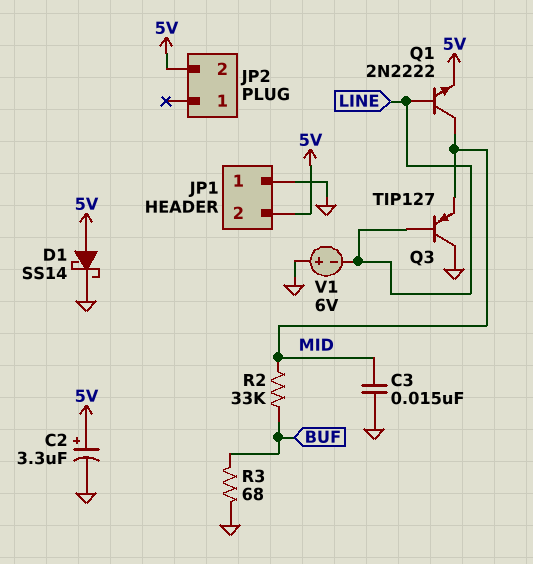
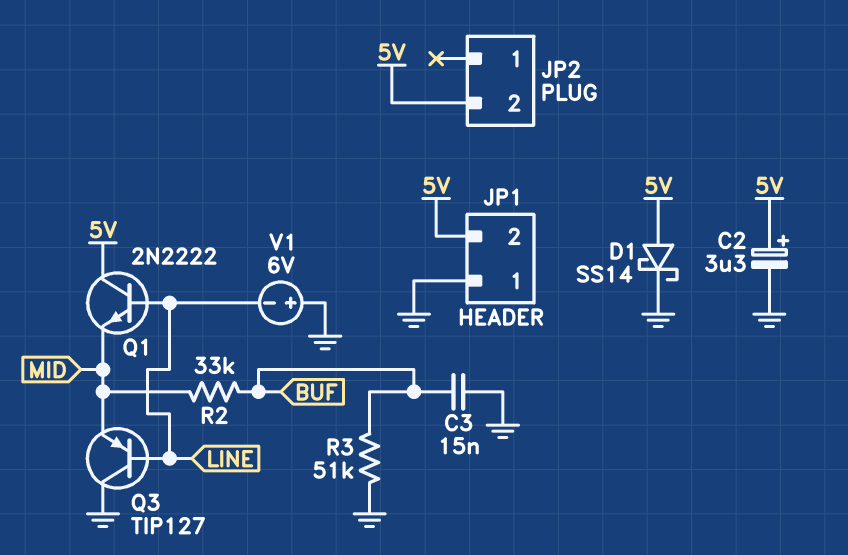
C3: 15nF (GND, MID) -> 15nF (BUF, GND)
Q1: NPN 2N2222 (B LINE, C MID, E 5V) -> NPN 2N2222 (B LINE, C 5V, E MID)
R3: 68 (BUF, GND) -> 51k (BUF, GND)

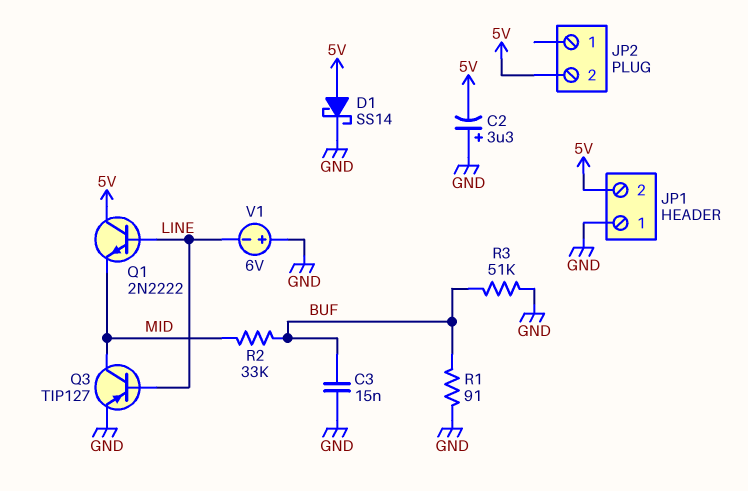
C2: 3.3uF (plus 5V, minus GND) -> 3.3uF (plus GND, minus 5V)
Q3: PNP TIP127 (B LINE, C GND, E MID) -> PNP TIP127 (B LINE, C MID, E GND)
R1: none -> 91 (BUF, GND)

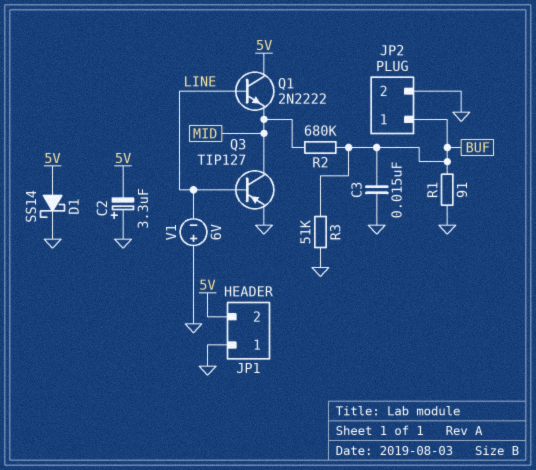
JP2 pin 1: none -> BUF
JP2 pin 2: 5V -> GND
R2: 33k (BUF, MID) -> 680k (BUF, MID)

